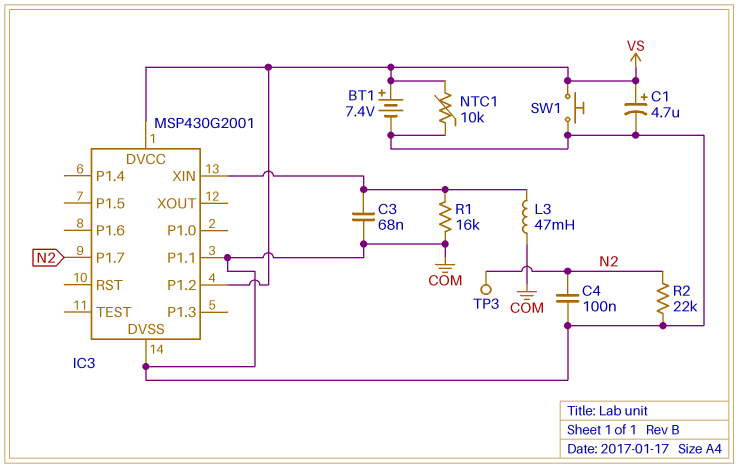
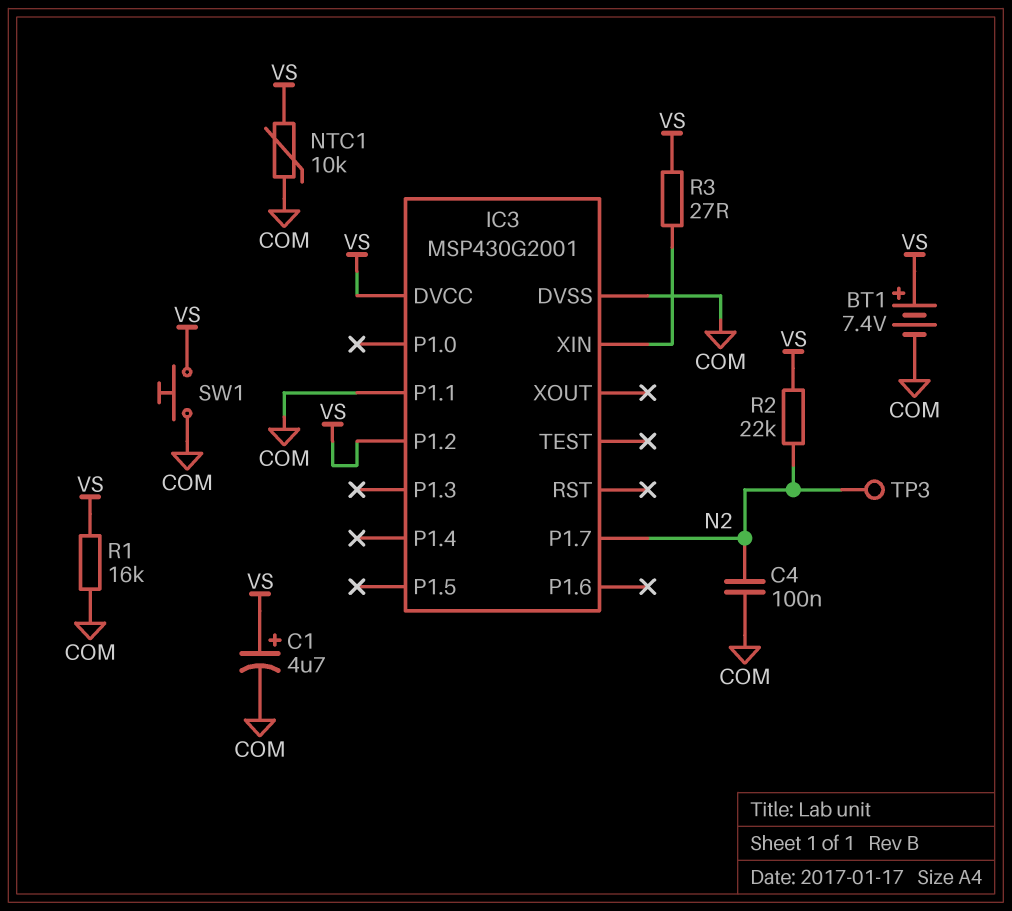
C3: 68nF (COM, IC3/XIN) -> none
L3: 47mH (COM, IC3/XIN) -> none
R1: 16k (COM, IC3/XIN) -> 16k (COM, VS)
R2: 22k (COM, N2) -> 22k (N2, VS)
R3: none -> 27 (IC3/XIN, VS)

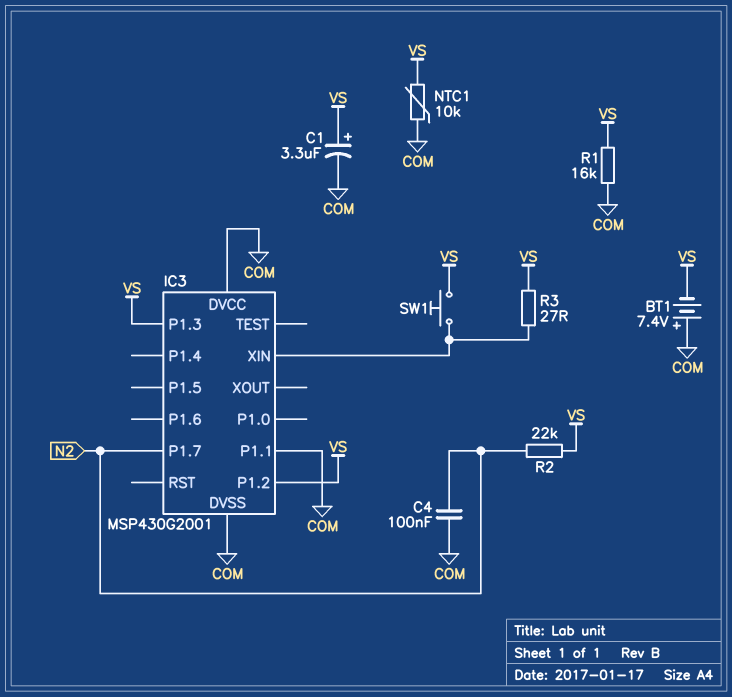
BT1: 7.4V (plus VS, minus COM) -> 7.4V (plus COM, minus VS)
C1: 4.7uF (plus VS, minus COM) -> 3.3uF (plus VS, minus COM)
IC3 pin DVCC: VS -> COM
IC3 pin P1.3: none -> VS
SW1: button (COM, VS) -> button (IC3/XIN, VS)
TP3: test point (N2) -> none

